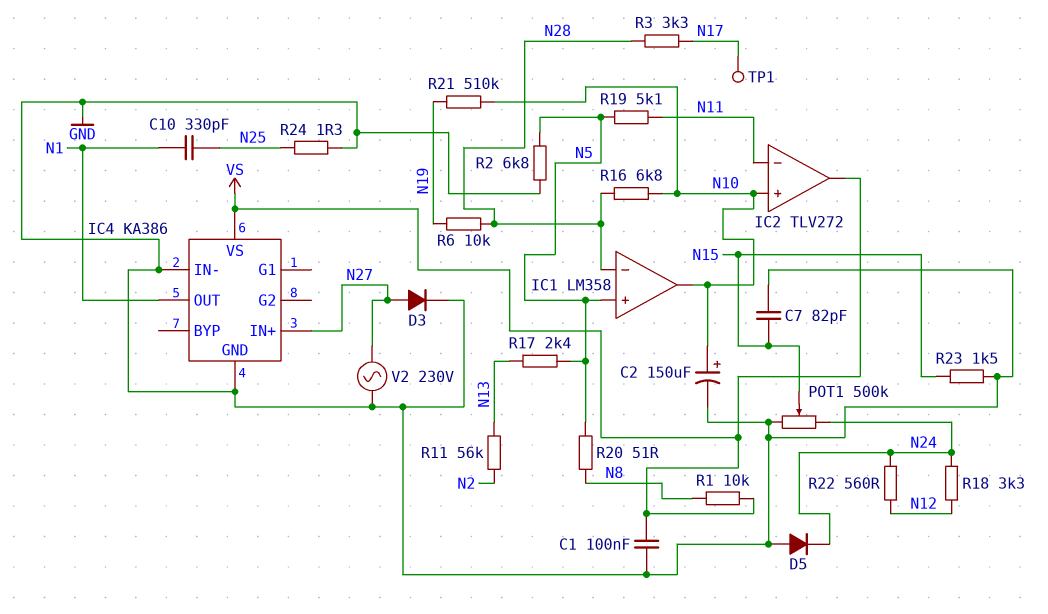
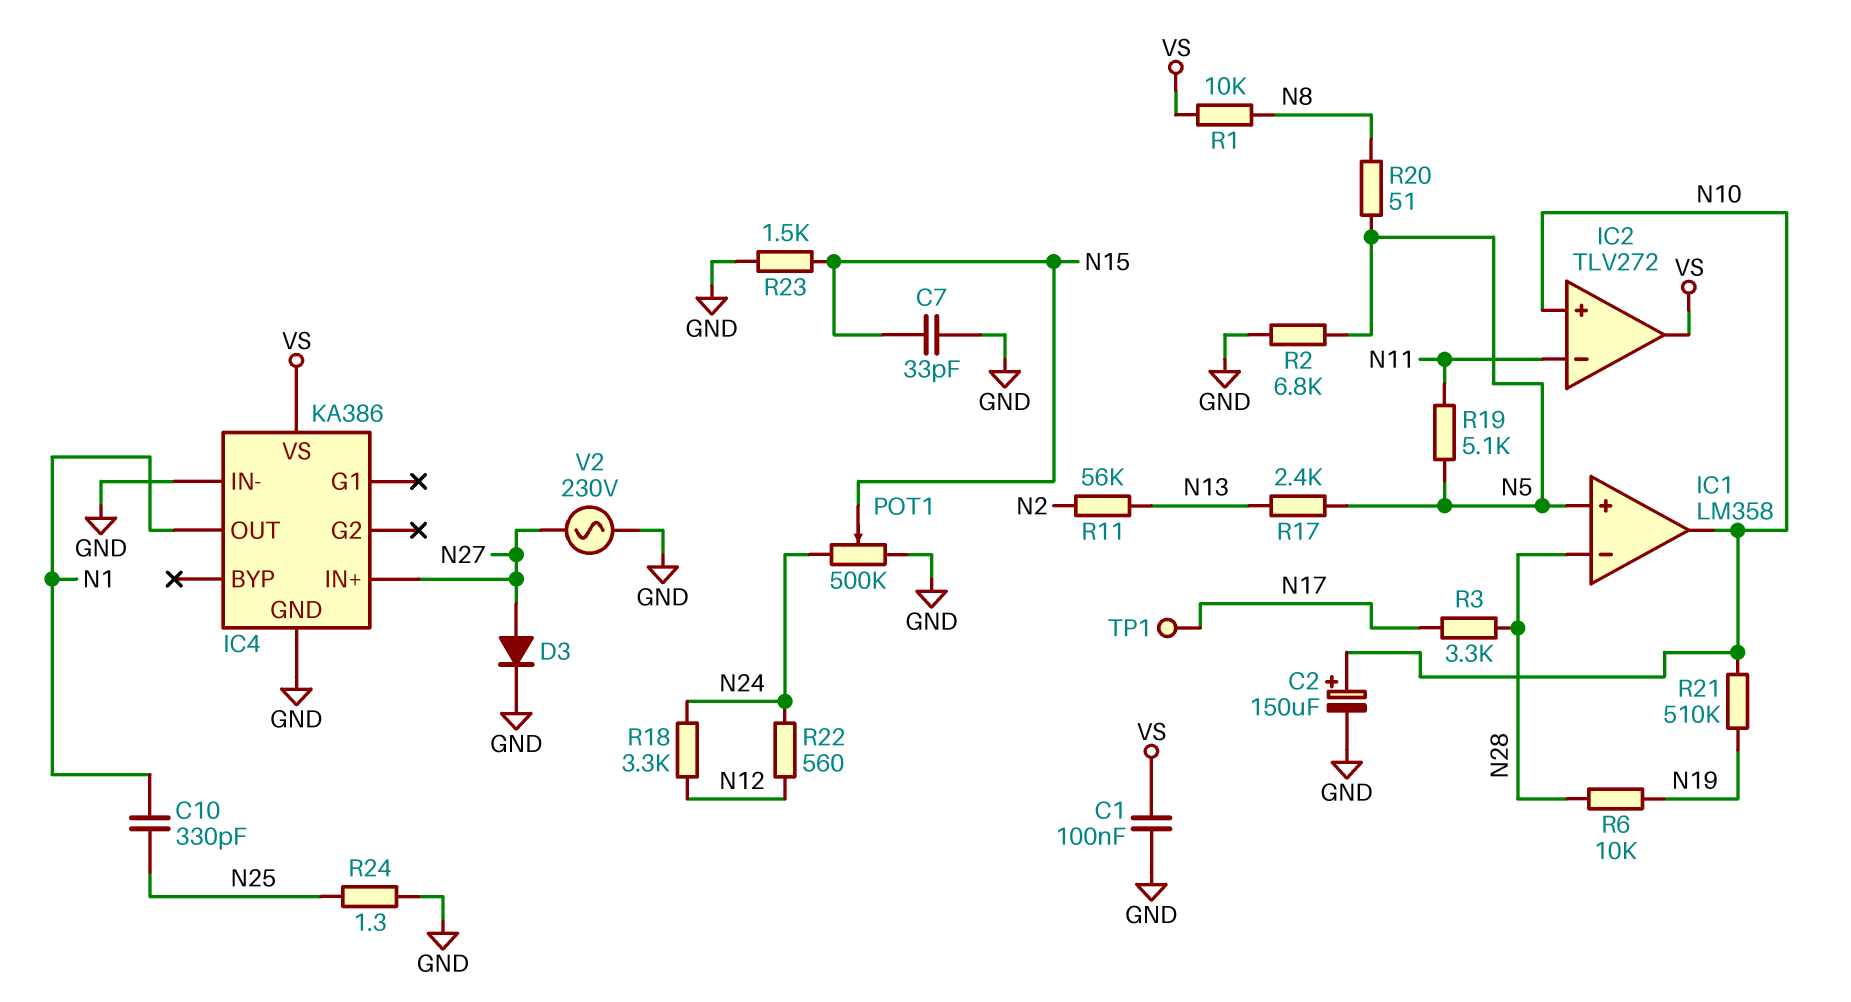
C7: 82pF (GND, N15) -> 33pF (GND, N15)
D5: diode (A GND, K N24) -> none
R16: 6.8k (N10, N28) -> none

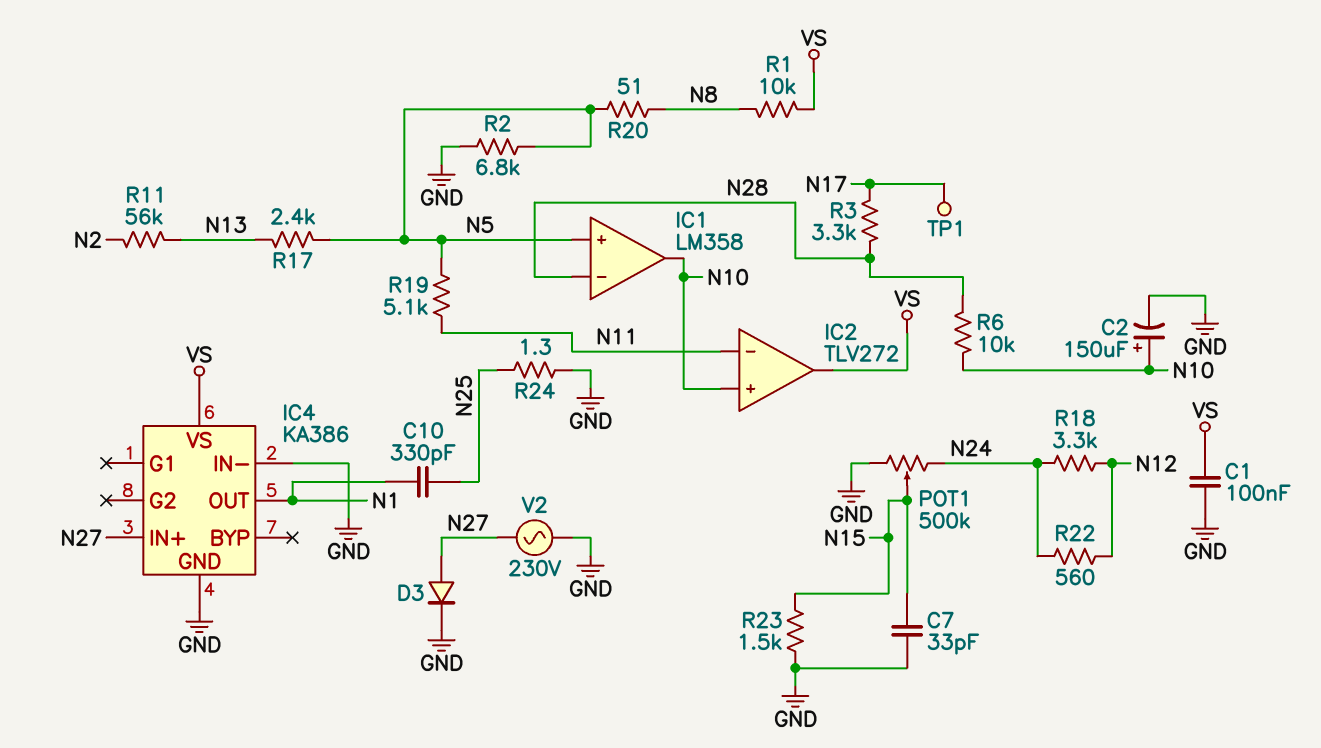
R6: 10k (N19, N28) -> 10k (N10, N28)
R21: 510k (N10, N19) -> none

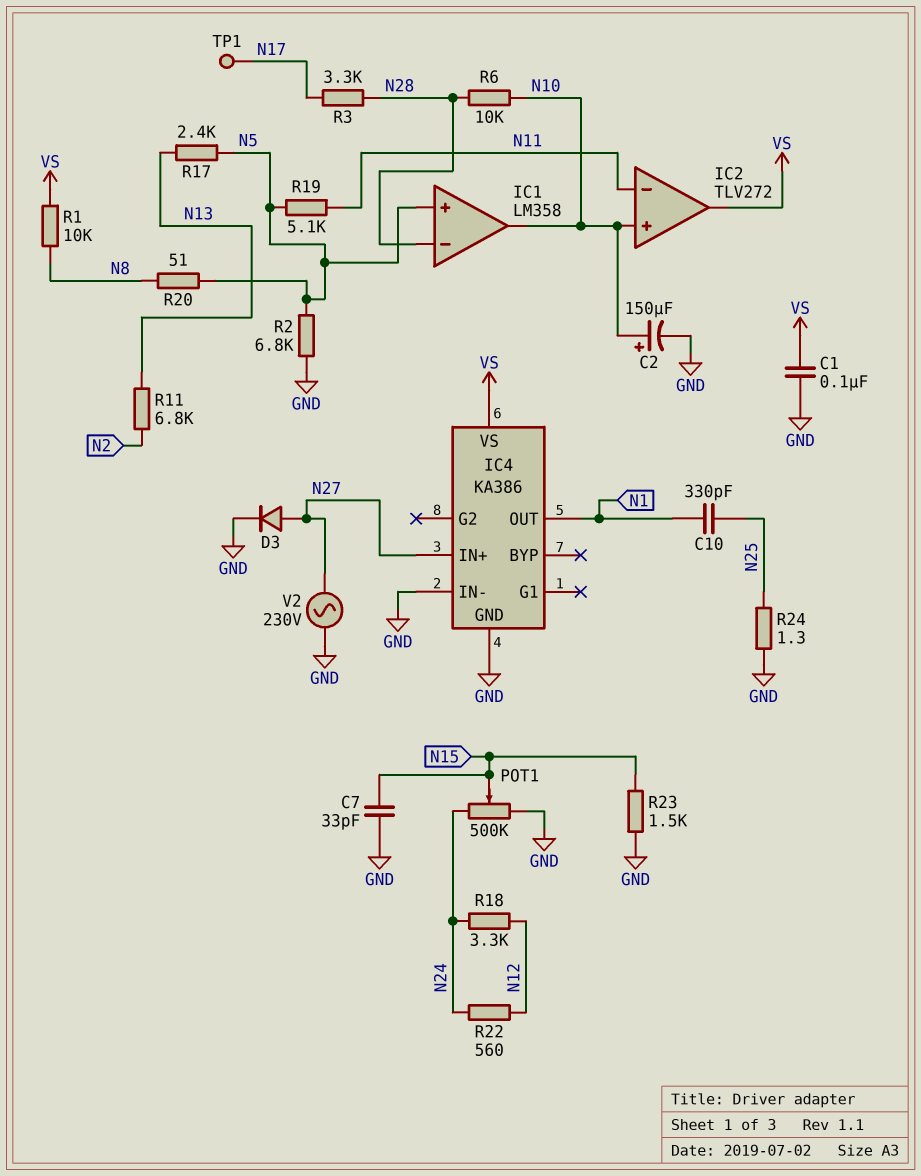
R11: 56k (N2, N13) -> 6.8k (N2, N13)

